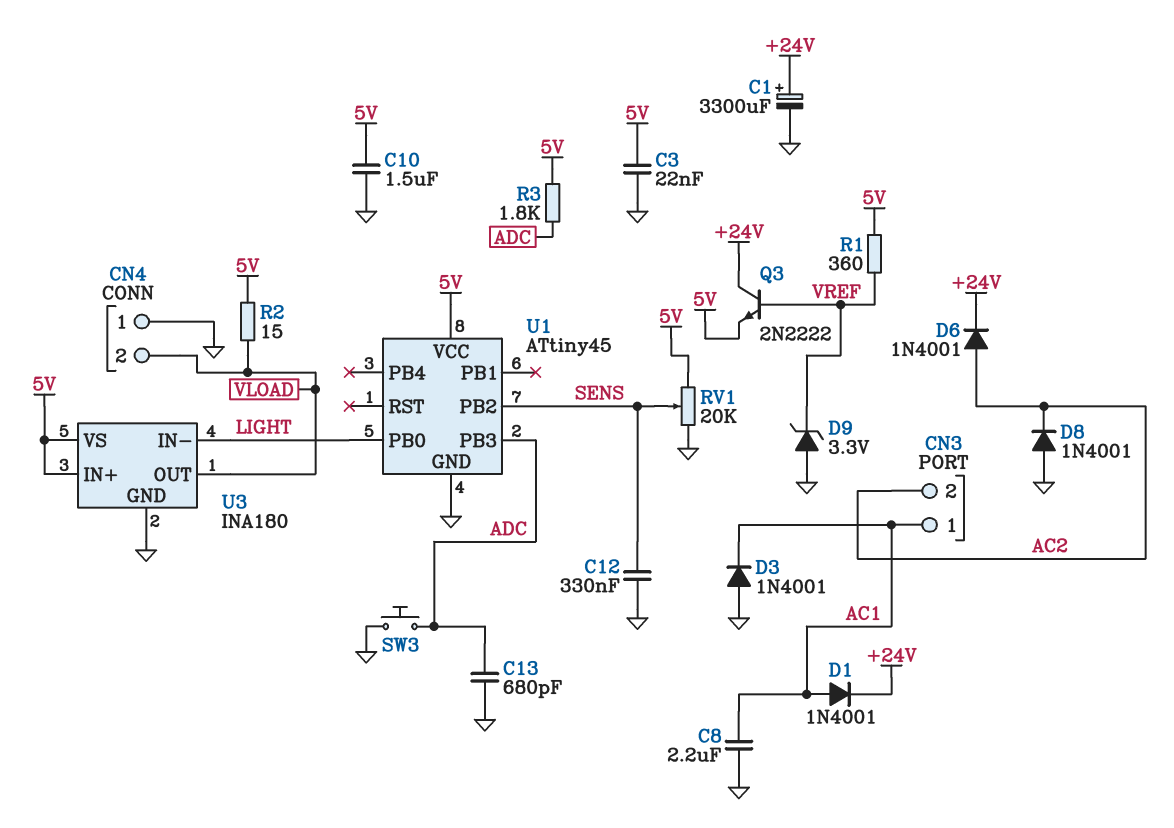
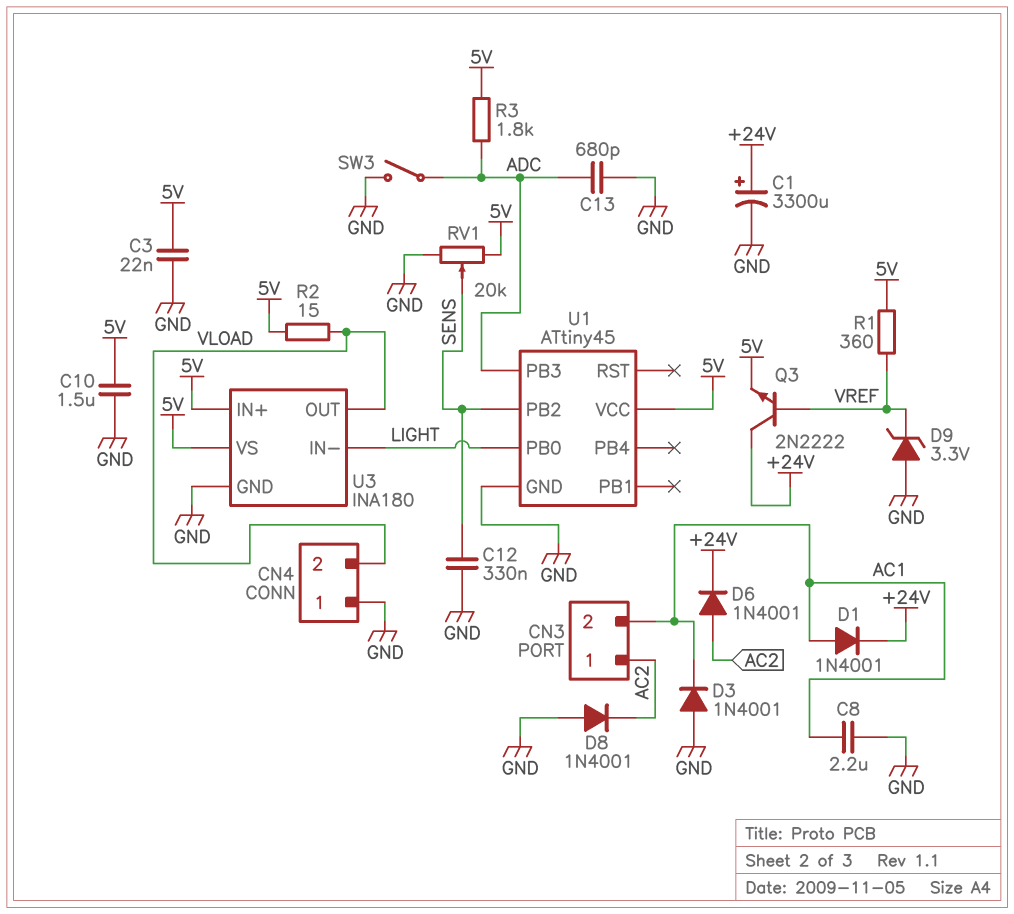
CN3 pin 1: AC1 -> AC2
CN3 pin 2: AC2 -> AC1
SW3: button (ADC, GND) -> switch (ADC, GND)

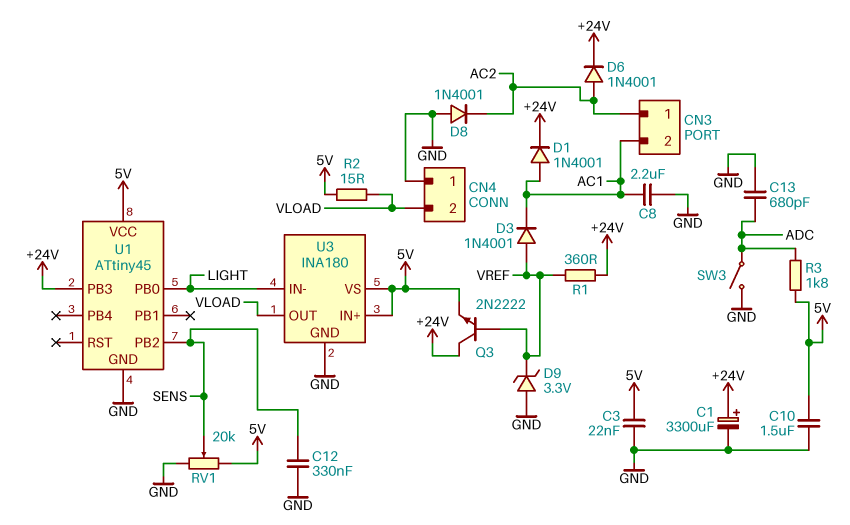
D3: diode 1N4001 (A GND, K AC1) -> diode 1N4001 (A VREF, K AC1)
R1: 360 (5V, VREF) -> 360 (+24V, VREF)
U1 pin PB3: ADC -> +24V

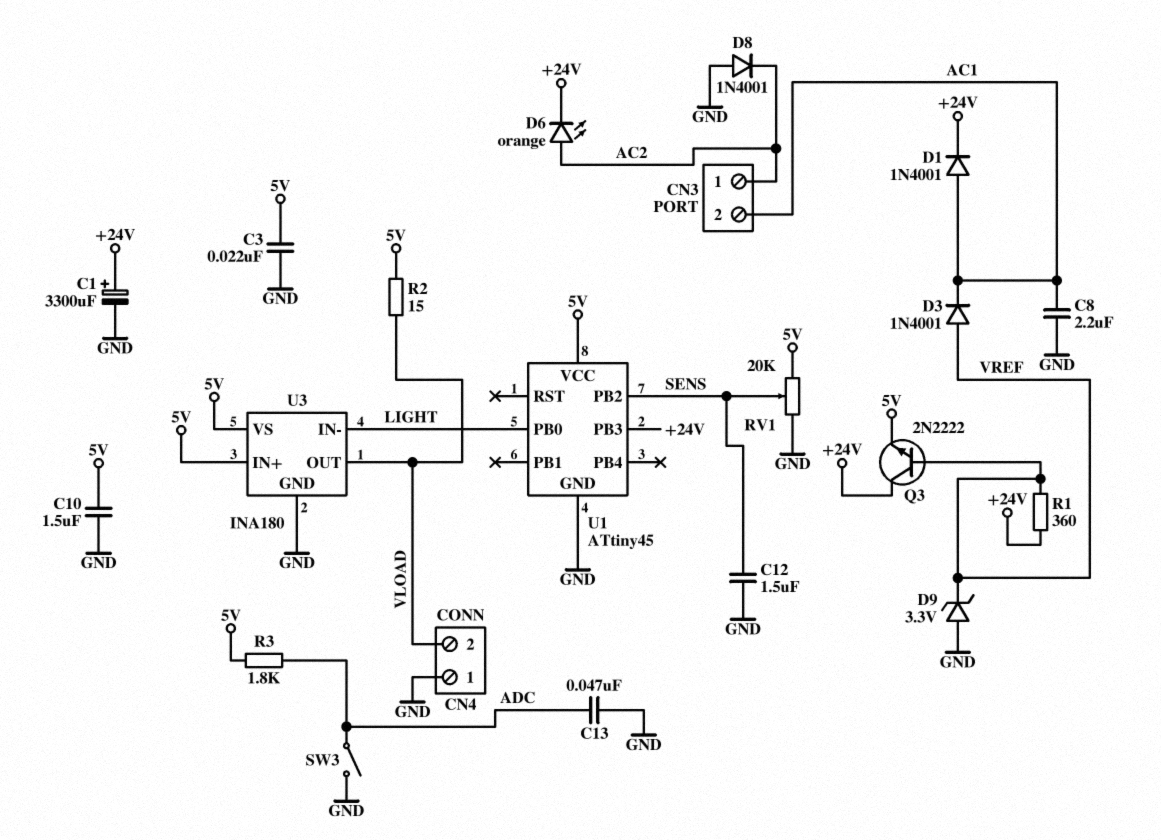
C12: 330nF (GND, SENS) -> 1.5uF (GND, SENS)
C13: 680pF (ADC, GND) -> 47nF (ADC, GND)
D6: diode 1N4001 (A AC2, K +24V) -> LED orange (A AC2, K +24V)

